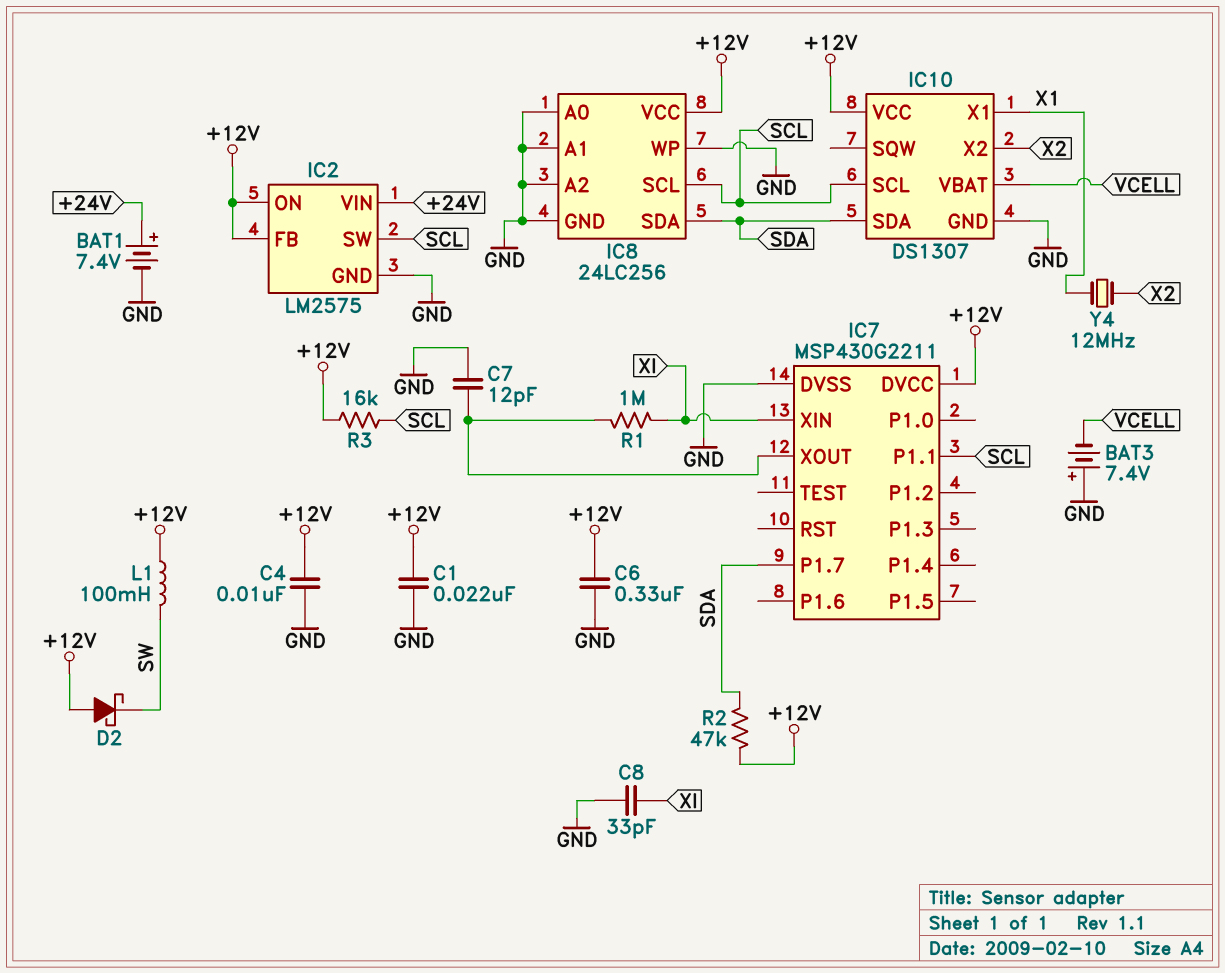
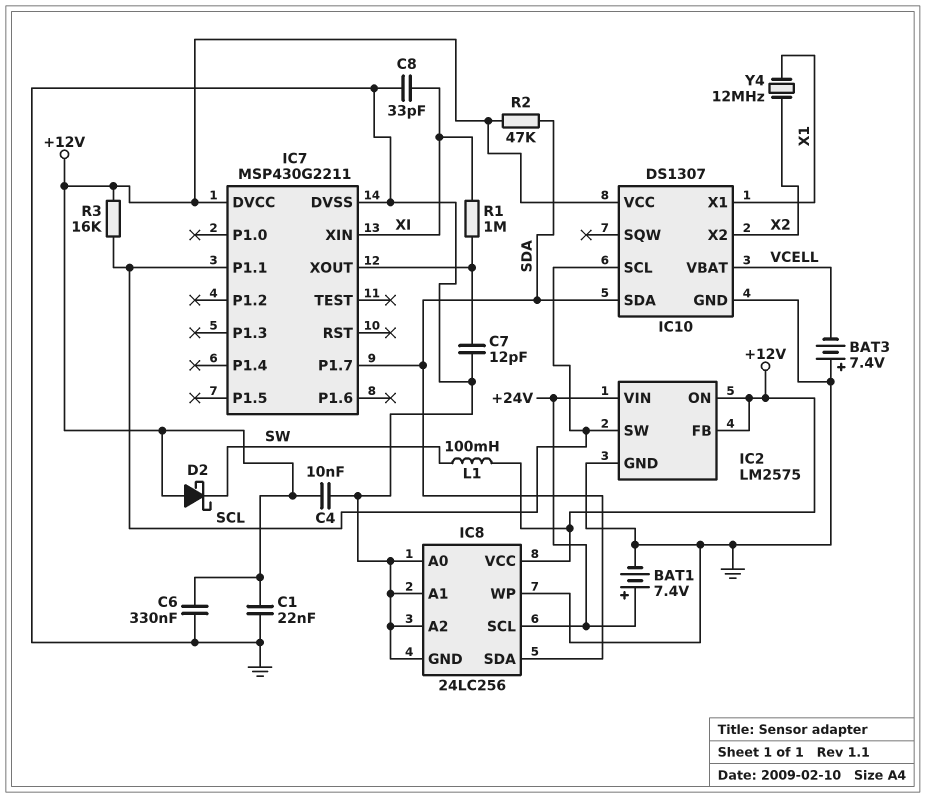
IC8 pin SCL: SCL -> +24V

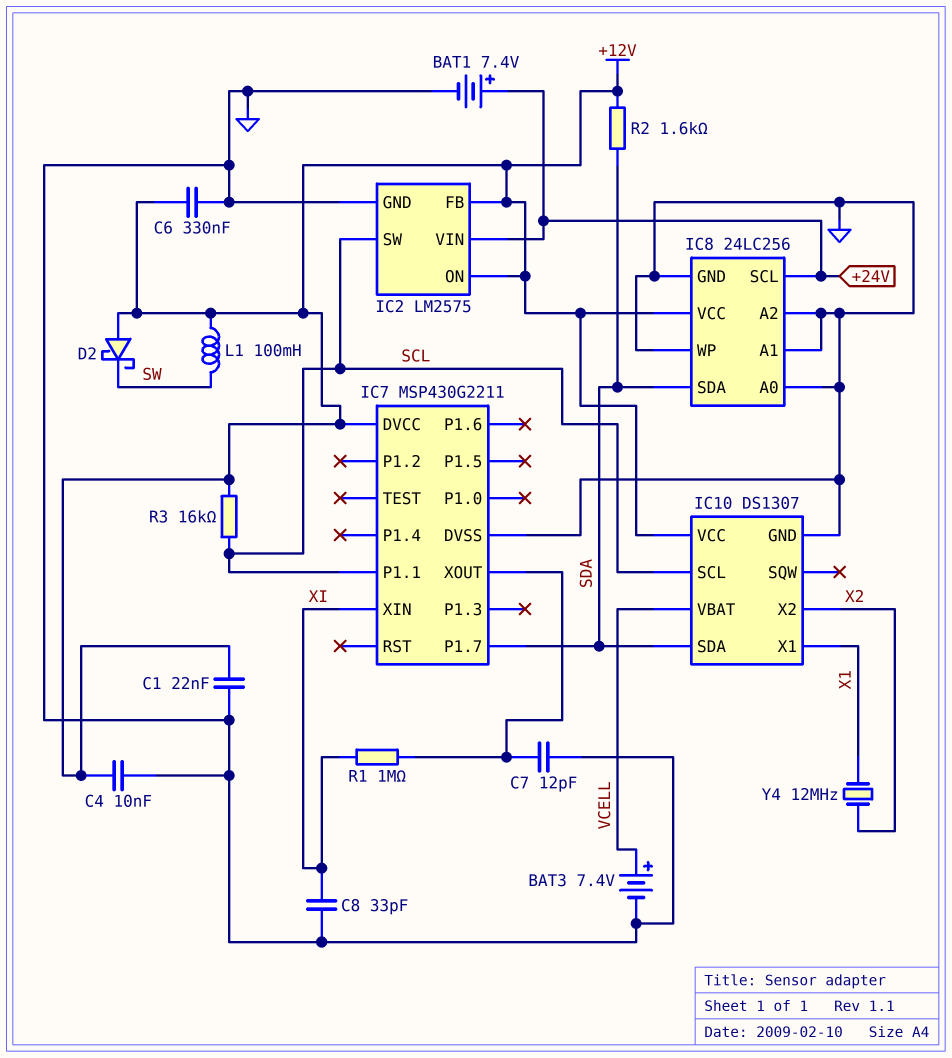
BAT3: 7.4V (plus GND, minus VCELL) -> 7.4V (plus VCELL, minus GND)
R2: 47k (+12V, SDA) -> 1.6k (+12V, SDA)

